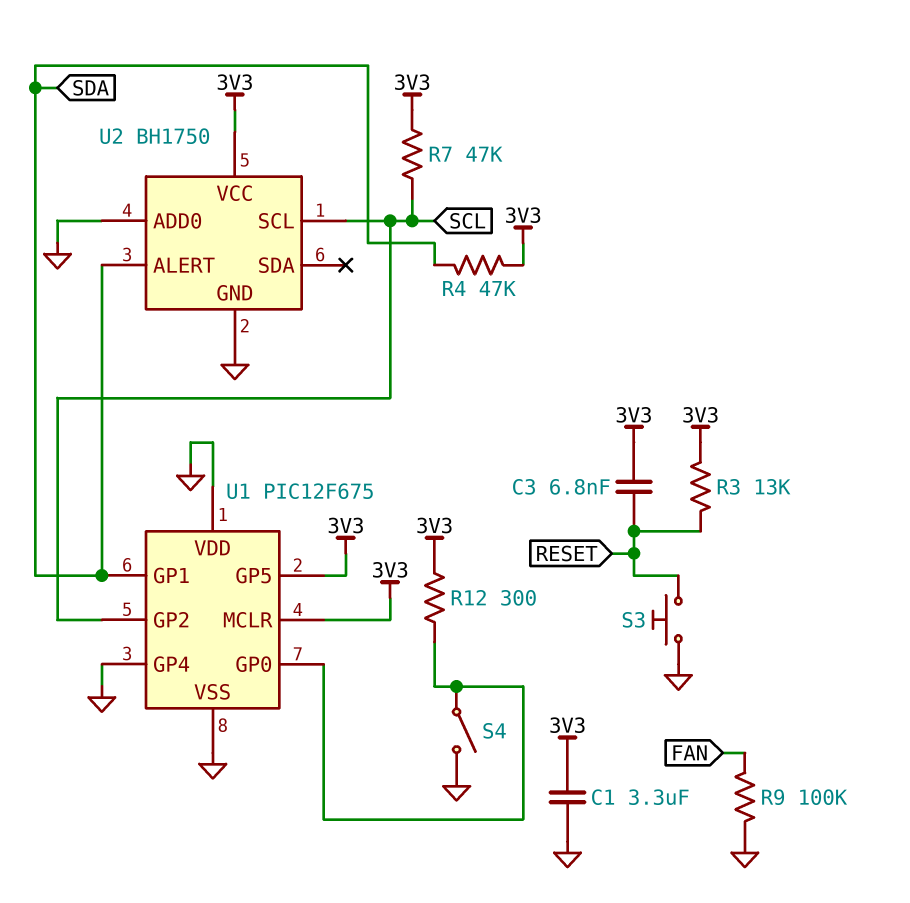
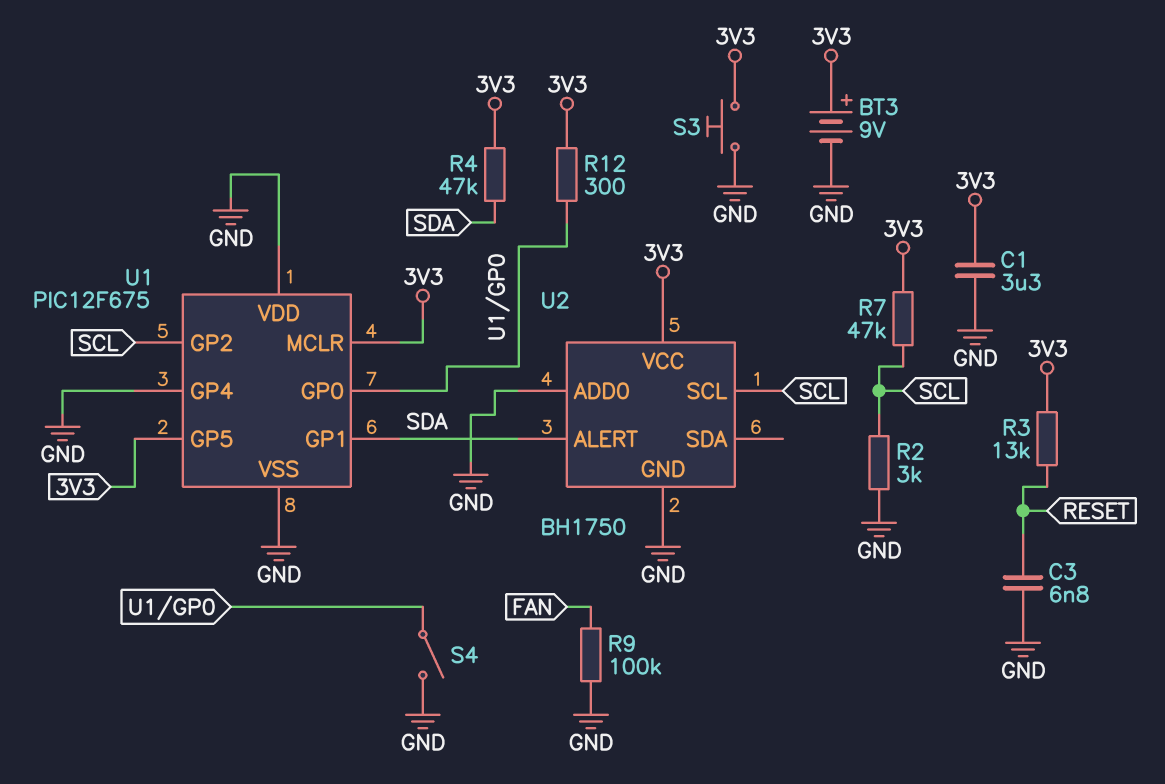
BT3: none -> 9V (plus 3V3, minus GND)
C3: 6.8nF (3V3, RESET) -> 6.8nF (GND, RESET)
R2: none -> 3k (GND, SCL)
S3: button (GND, RESET) -> button (3V3, GND)

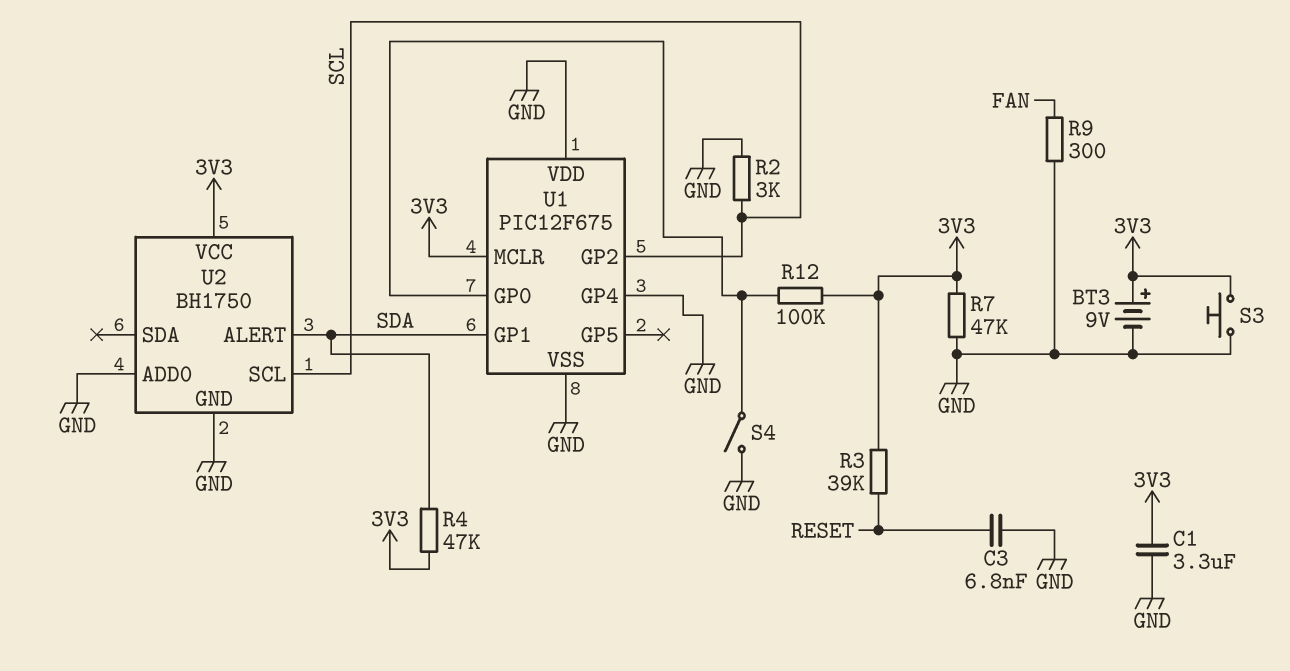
R3: 13k (3V3, RESET) -> 39k (3V3, RESET)
R7: 47k (3V3, SCL) -> 47k (3V3, GND)
R9: 100k (FAN, GND) -> 300 (FAN, GND)
R12: 300 (3V3, U1/GP0) -> 100k (3V3, U1/GP0)
U1 pin GP5: 3V3 -> none

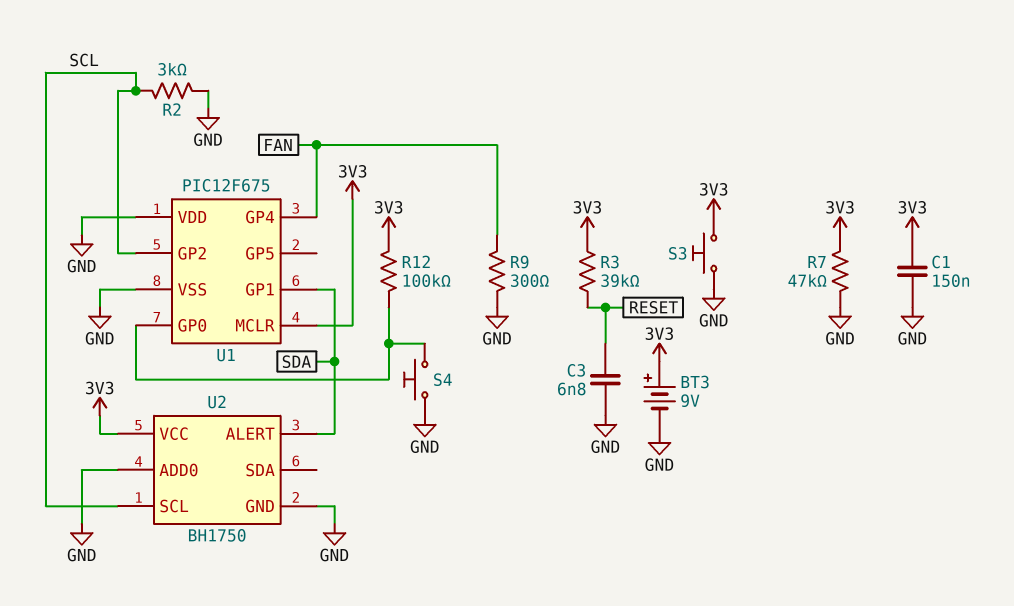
C1: 3.3uF (3V3, GND) -> 150nF (3V3, GND)
R4: 47k (3V3, SDA) -> none
S4: switch (GND, U1/GP0) -> button (GND, U1/GP0)
U1 pin GP4: GND -> FAN

